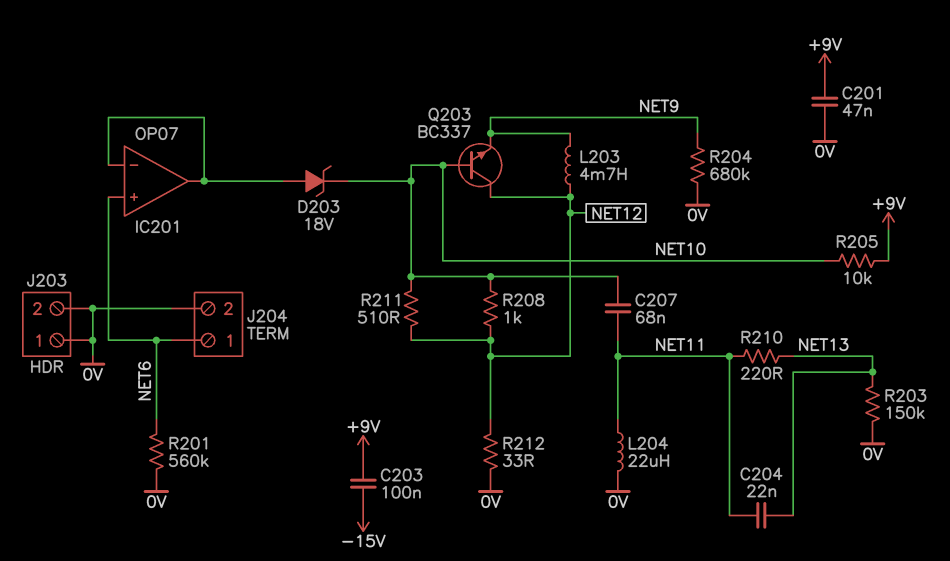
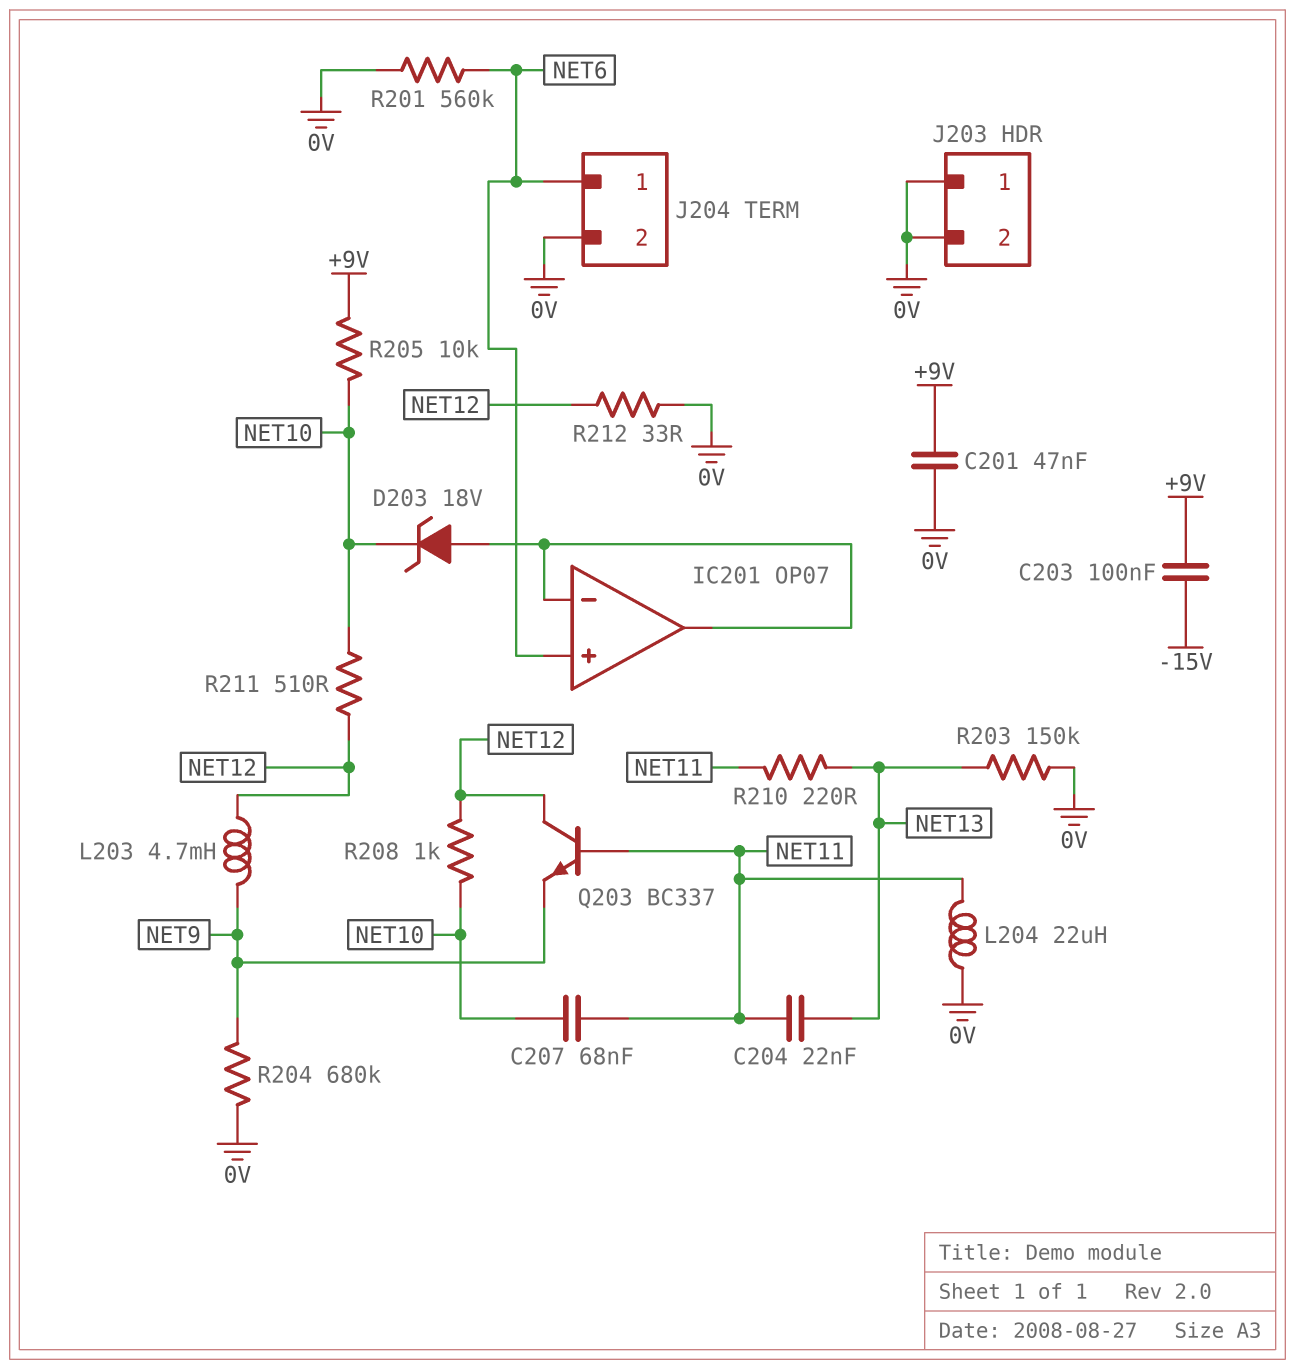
Q203: NPN BC337 (B NET10, C NET12, E NET9) -> NPN BC337 (B NET11, C NET12, E NET9)

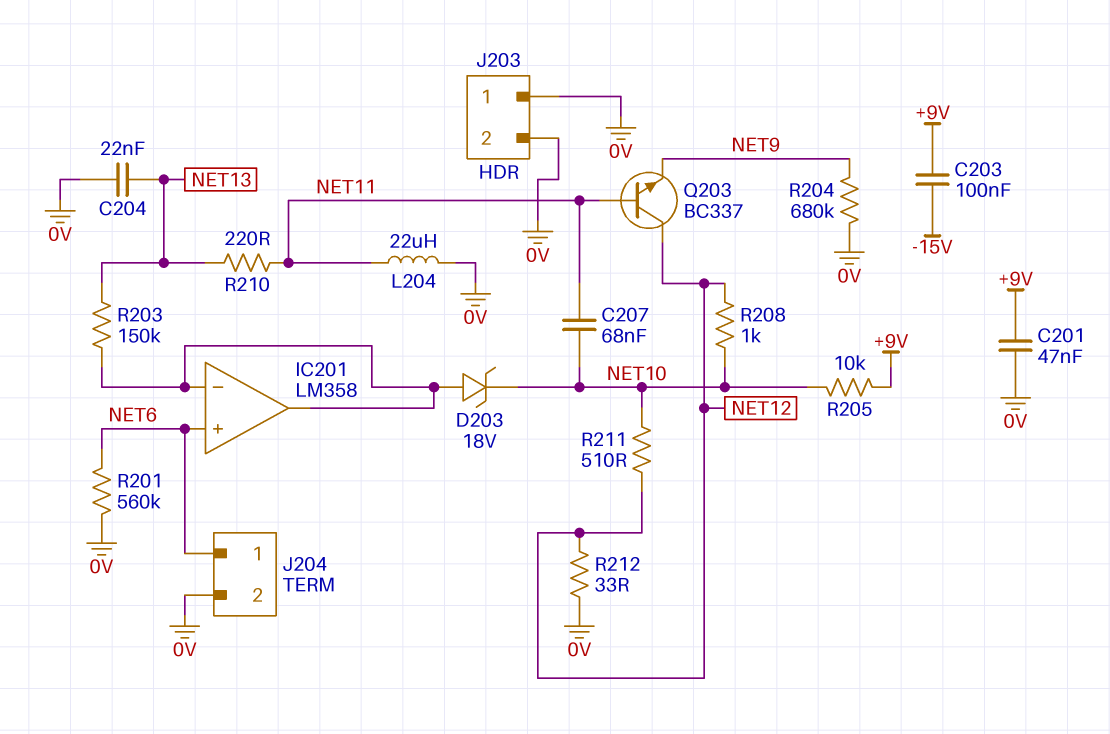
C204: 22nF (NET11, NET13) -> 22nF (0V, NET13)
IC201: OP07 -> LM358
L203: 4.7mH (NET9, NET12) -> none
R203: 150k (0V, NET13) -> 150k (IC201/in-, NET13)

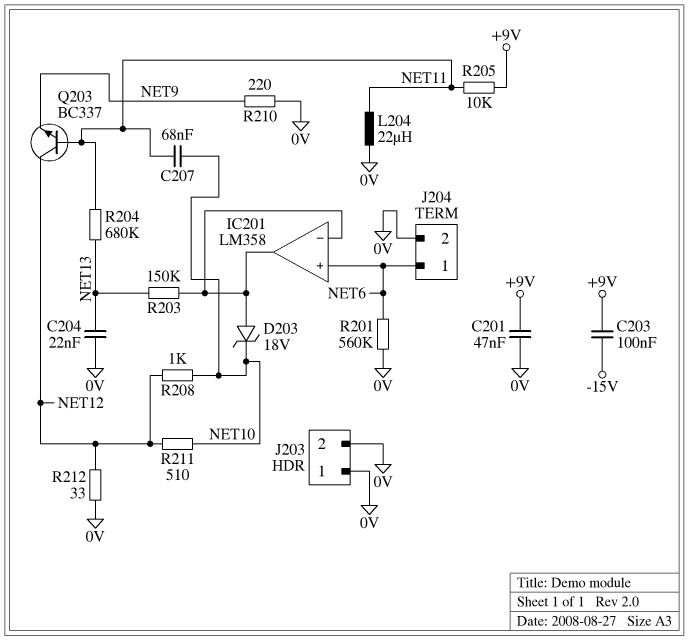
R204: 680k (0V, NET9) -> 680k (NET11, NET13)
R205: 10k (+9V, NET10) -> 10k (+9V, NET11)
R210: 220 (NET11, NET13) -> 220 (0V, NET9)

